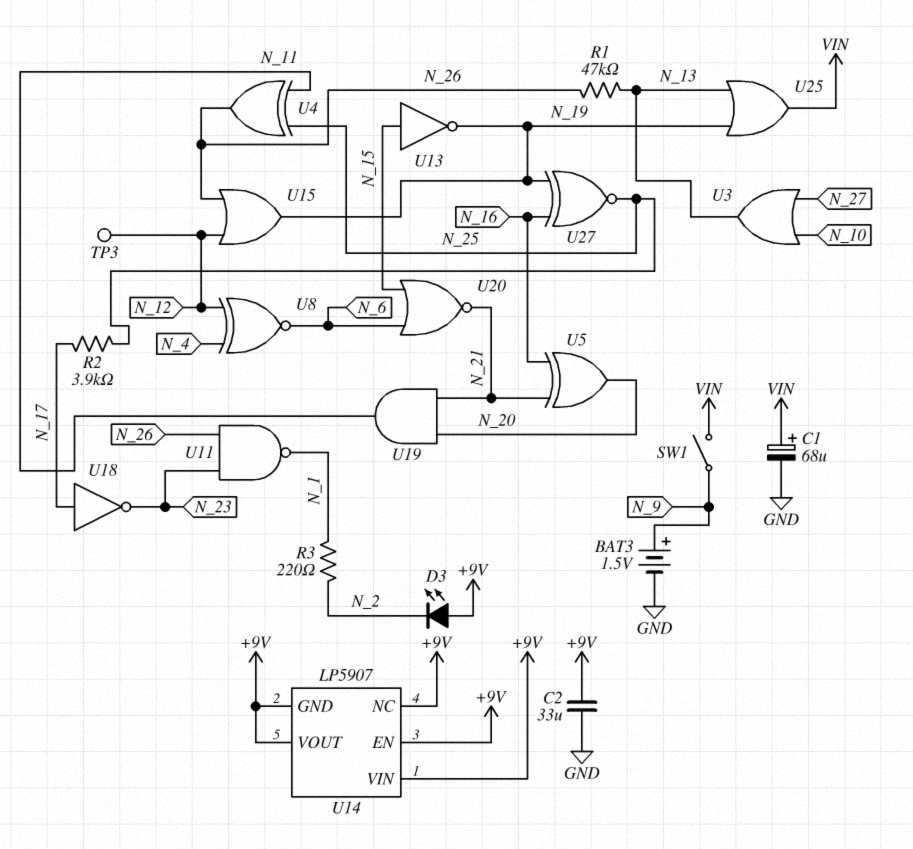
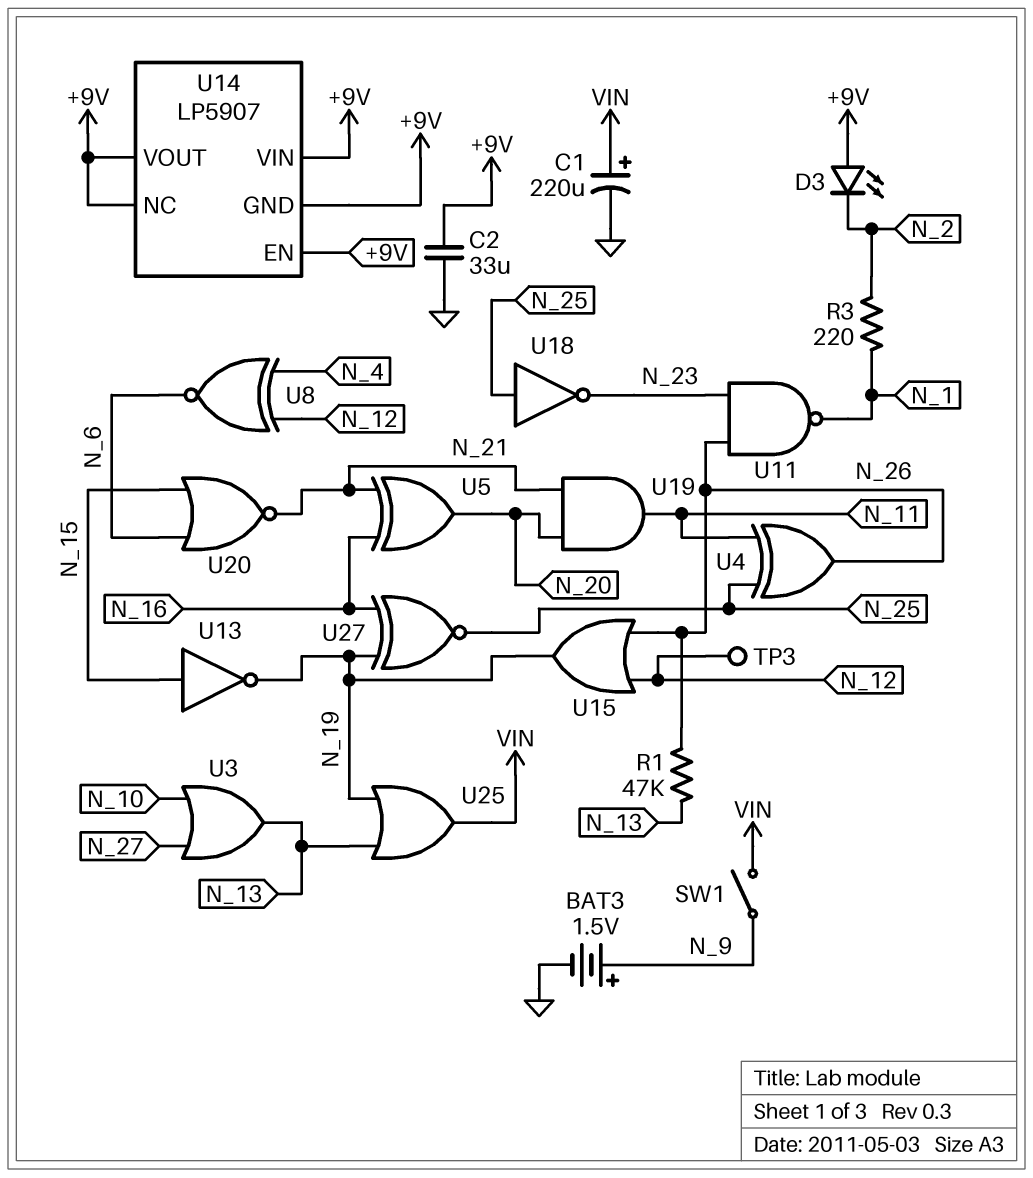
C1: 68uF (plus VIN, minus GND) -> 220uF (plus VIN, minus GND)
R2: 3.9k (N_17, N_25) -> none
U18: NOT (in N_17, out N_23) -> NOT (in N_25, out N_23)

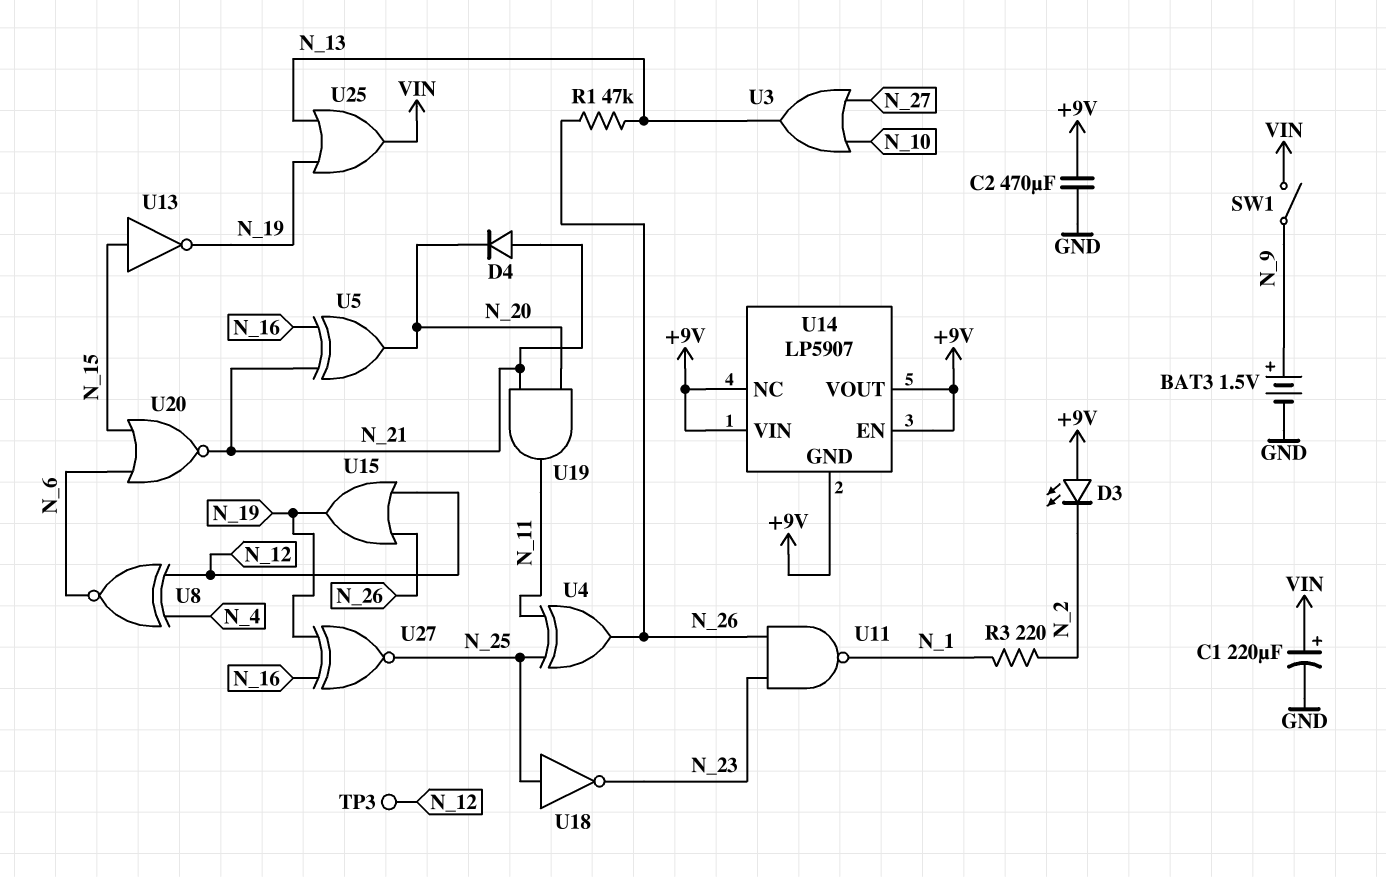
C2: 33uF (+9V, GND) -> 470uF (+9V, GND)
D4: none -> diode (A N_21, K N_20)

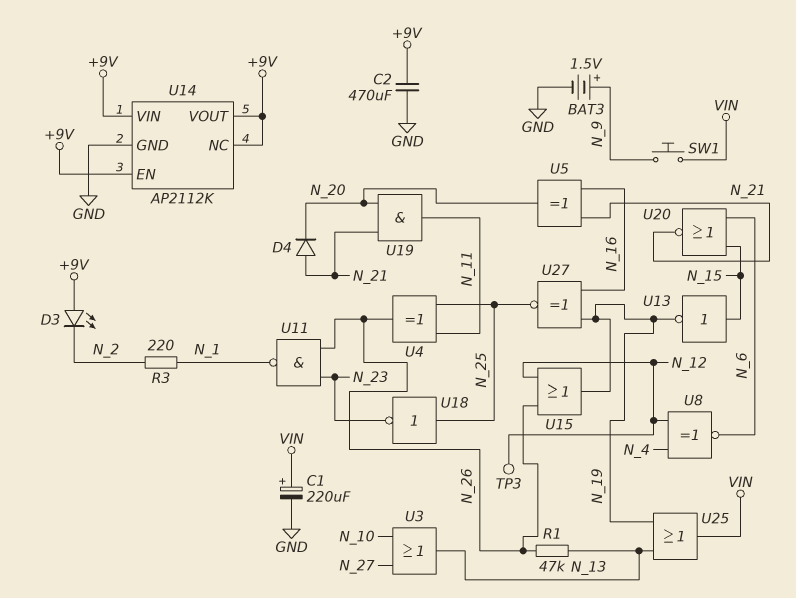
SW1: switch (N_9, VIN) -> button (N_9, VIN)
U14: LP5907 -> AP2112K
U14 pin GND: +9V -> GND

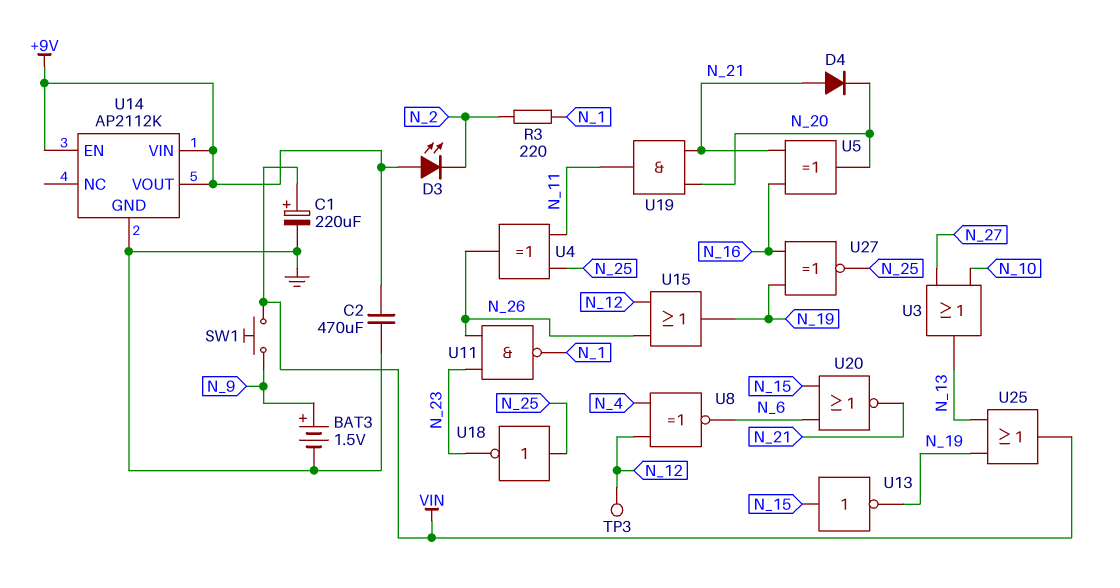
R1: 47k (N_13, N_26) -> none
U14 pin NC: +9V -> none

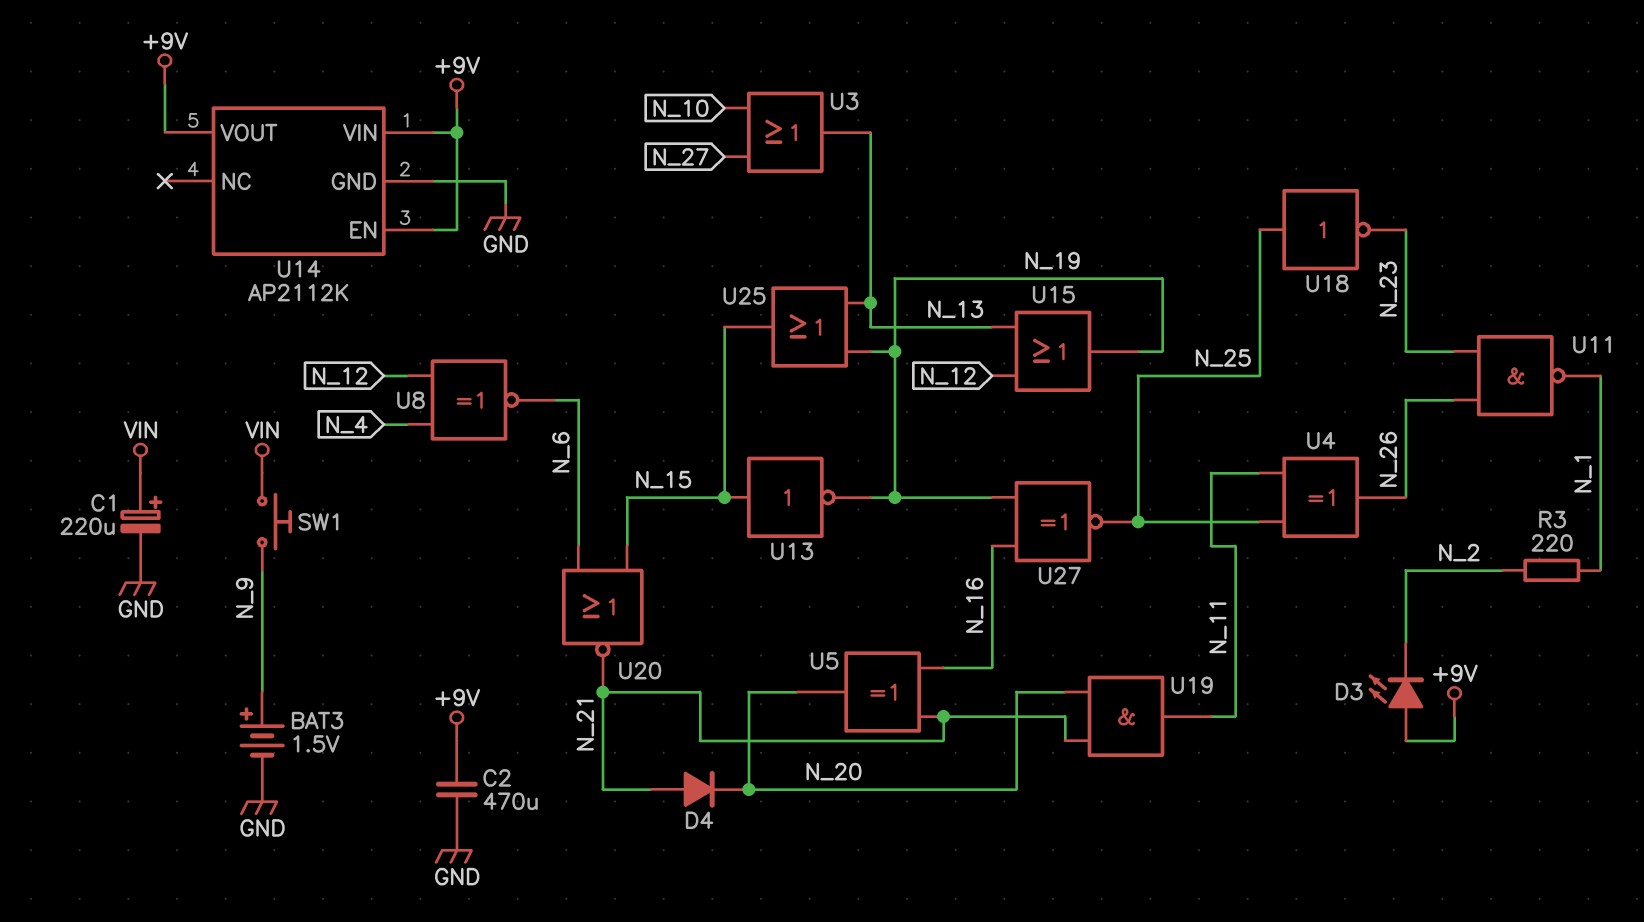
TP3: test point (N_12) -> none
U15: OR (in N_12, in N_26, out N_19) -> OR (in N_12, in N_13, out N_19)
U25: OR (in N_13, in N_19, out VIN) -> OR (in N_13, in N_19, out N_15)

